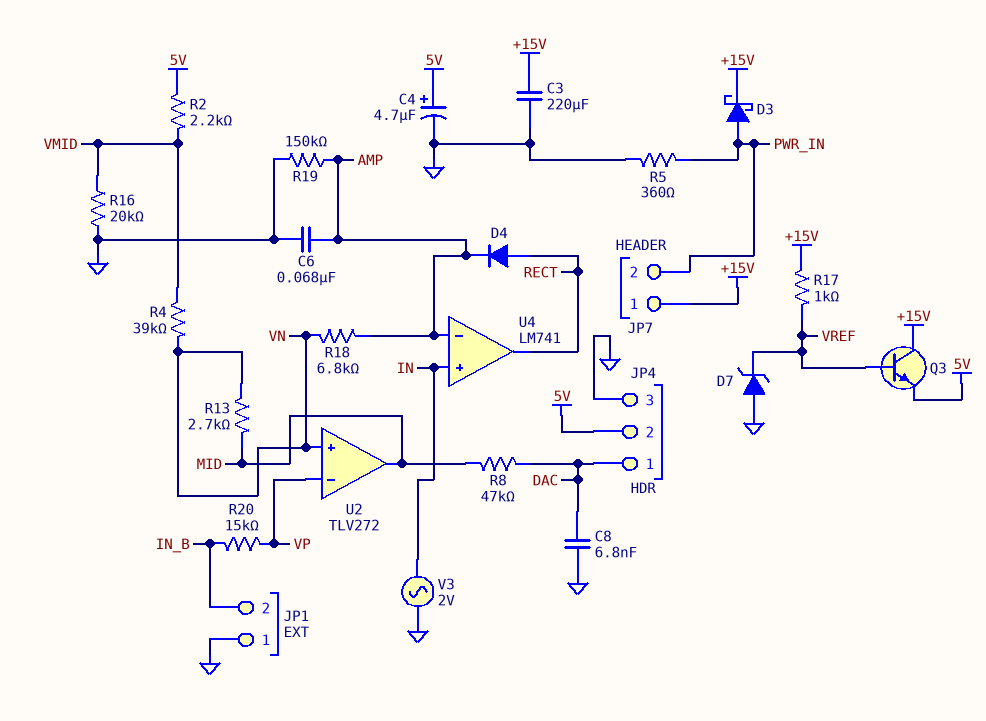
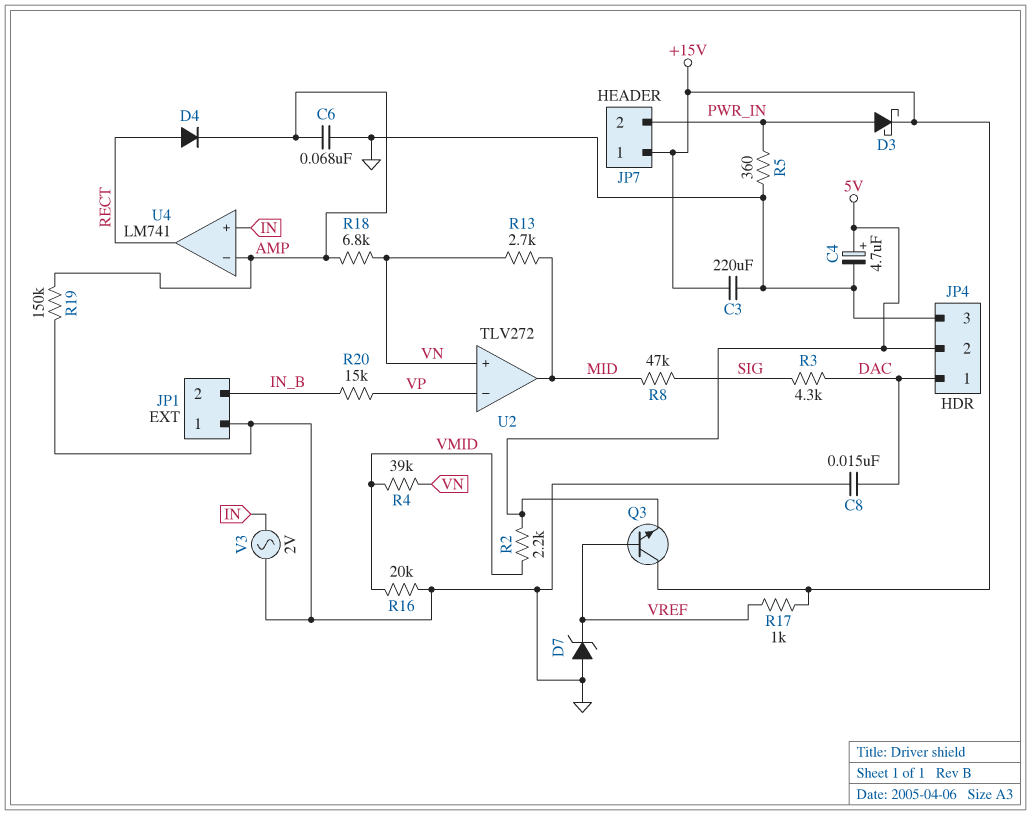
C8: 6.8nF (DAC, GND) -> 15nF (DAC, GND)
R3: none -> 4.3k (DAC, SIG)
R8: 47k (DAC, MID) -> 47k (MID, SIG)

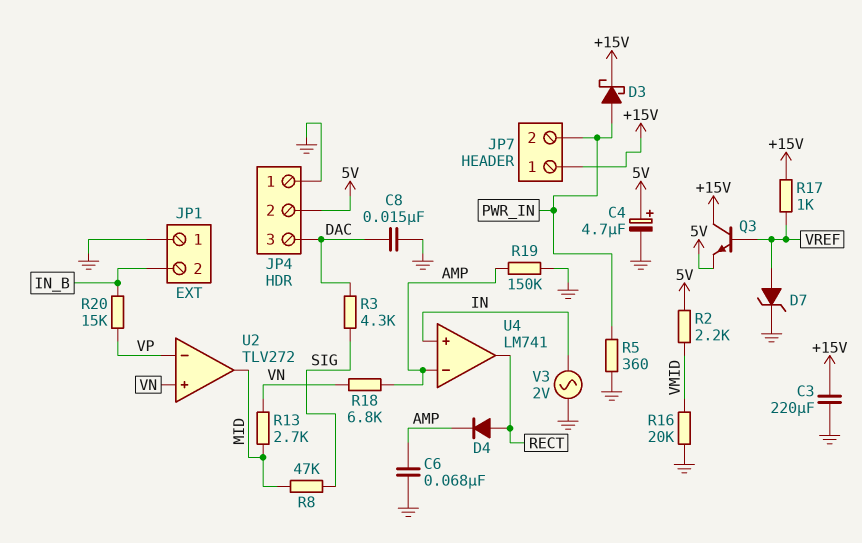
D7: zener (A GND, K VREF) -> zener (A VREF, K GND)
JP4 pin 1: DAC -> GND
JP4 pin 3: GND -> DAC
R4: 39k (VMID, VN) -> none

